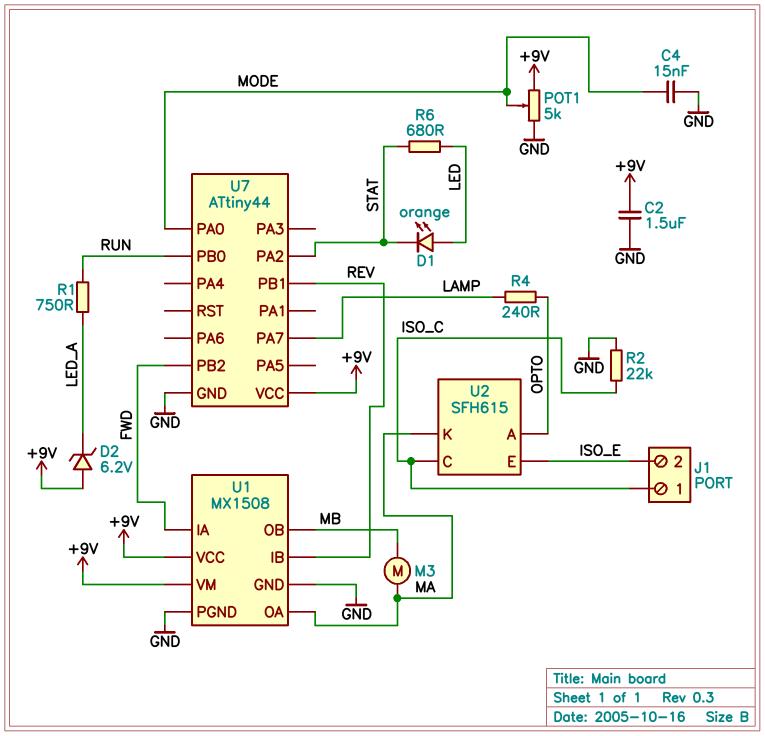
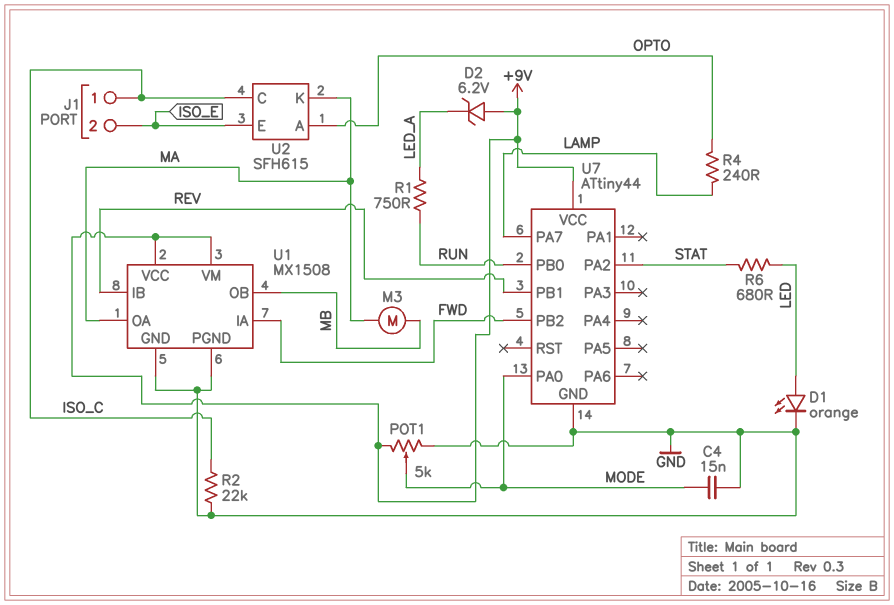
C2: 1.5uF (+9V, GND) -> none
D1: LED orange (A LED, K STAT) -> LED orange (A LED, K GND)

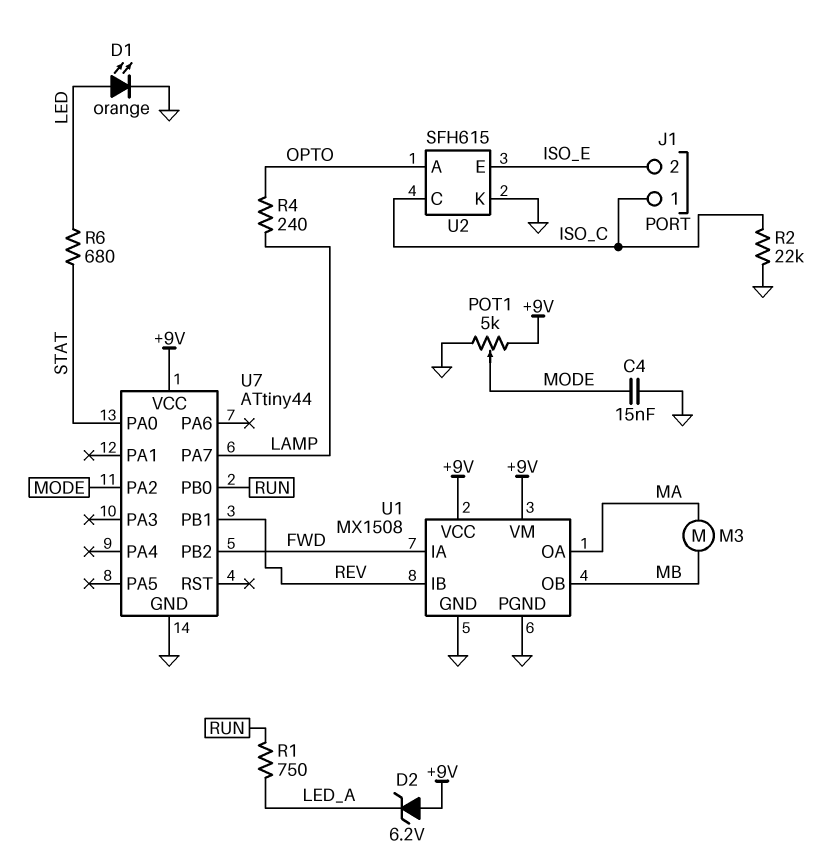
U2 pin K: MA -> GND
U7 pin PA0: MODE -> STAT
U7 pin PA2: STAT -> MODE

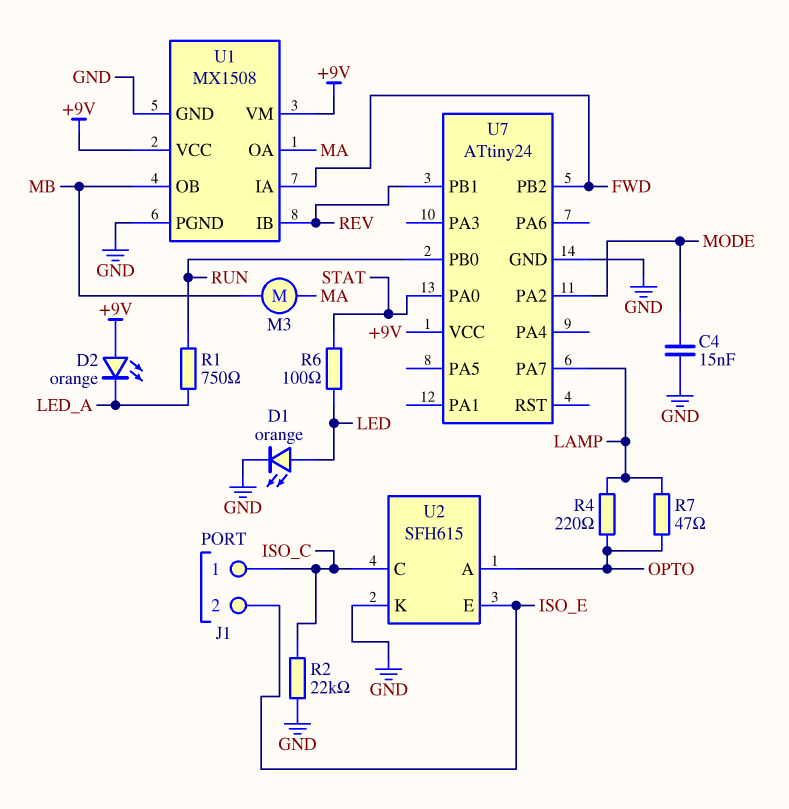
D2: zener 6.2V (A +9V, K LED_A) -> LED orange (A +9V, K LED_A)
POT1: 5k (+9V, GND, wiper MODE) -> none
R4: 240 (LAMP, OPTO) -> 220 (LAMP, OPTO)
R6: 680 (LED, STAT) -> 100 (LED, STAT)
R7: none -> 47 (LAMP, OPTO)
U7: ATtiny44 -> ATtiny24

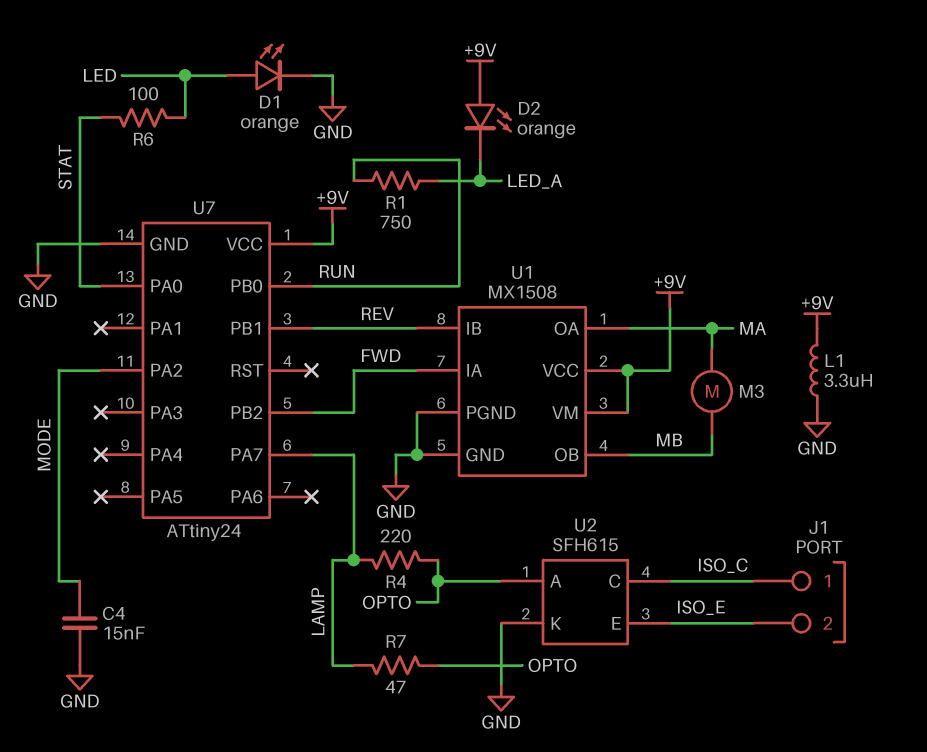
L1: none -> 3.3uH (+9V, GND)
R2: 22k (GND, ISO_C) -> none

